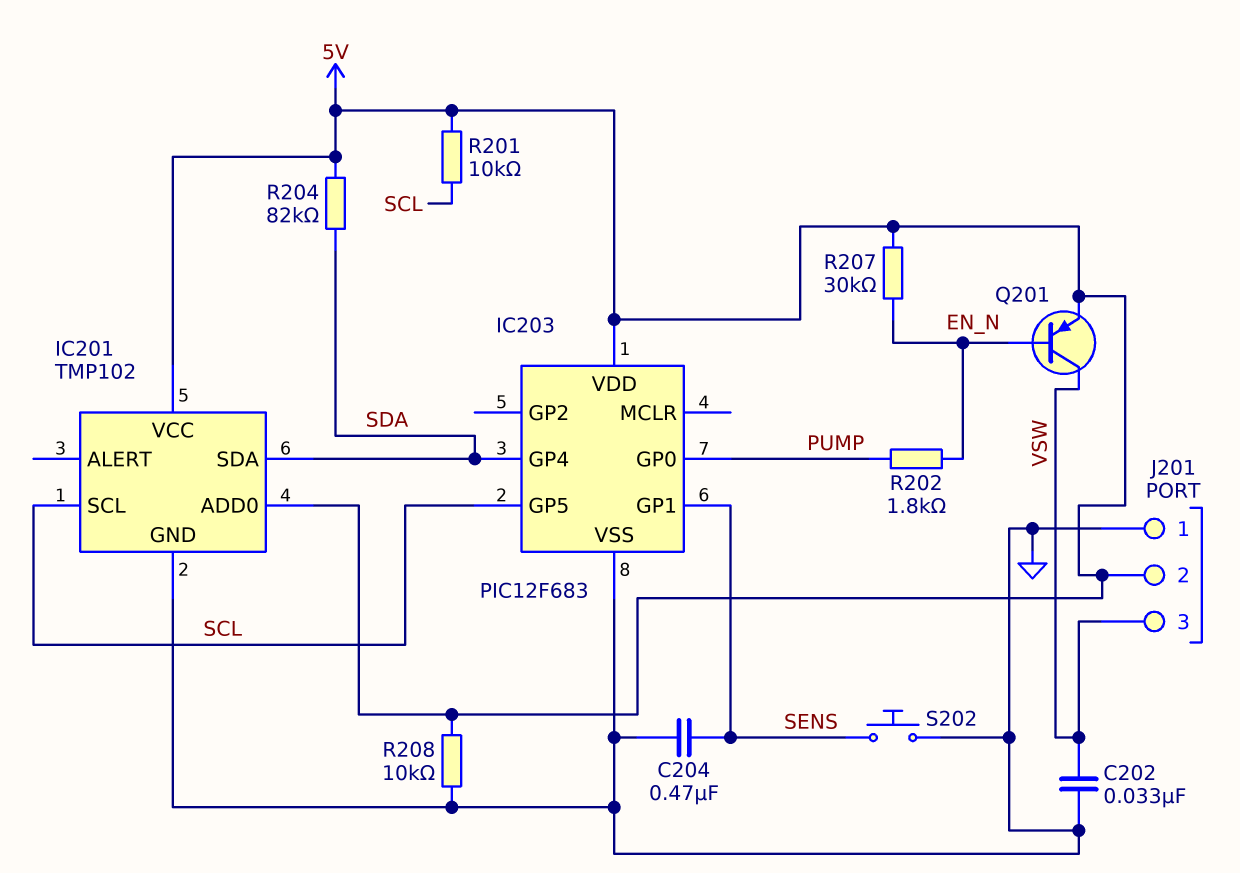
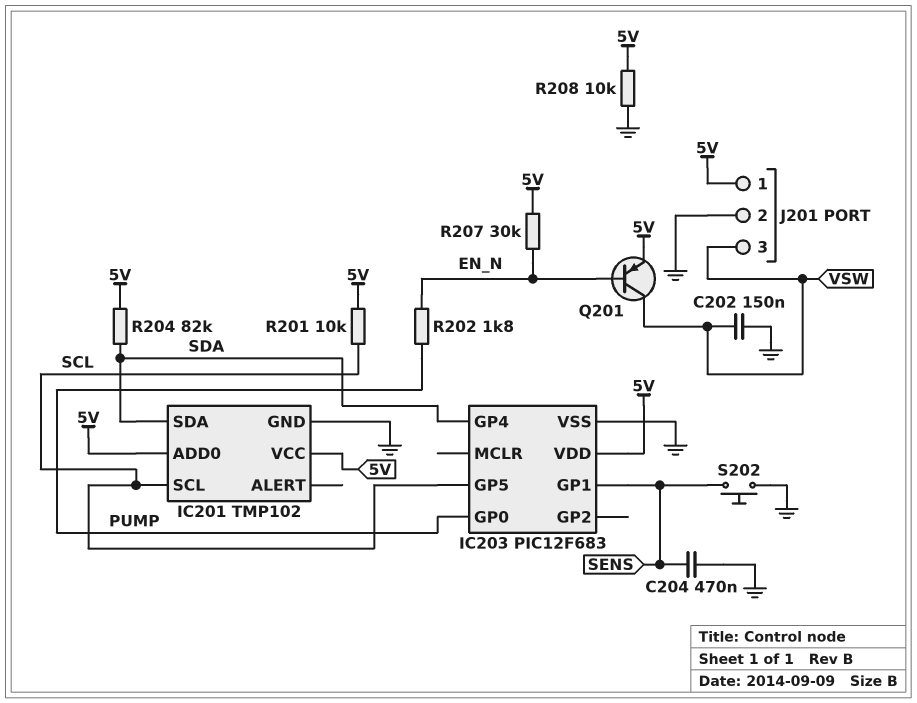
C202: 33nF (GND, VSW) -> 150nF (GND, VSW)
J201 pin 1: GND -> 5V
J201 pin 2: 5V -> GND

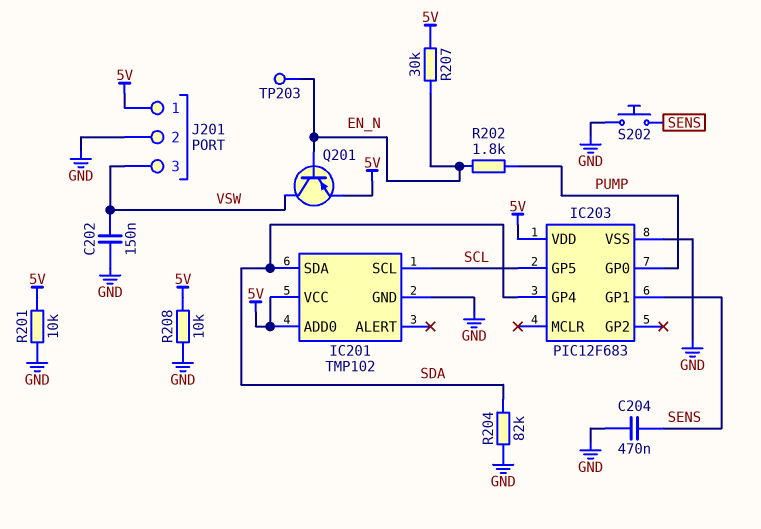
R201: 10k (5V, SCL) -> 10k (5V, GND)
R204: 82k (5V, SDA) -> 82k (GND, SDA)
TP203: none -> test point (EN_N)

